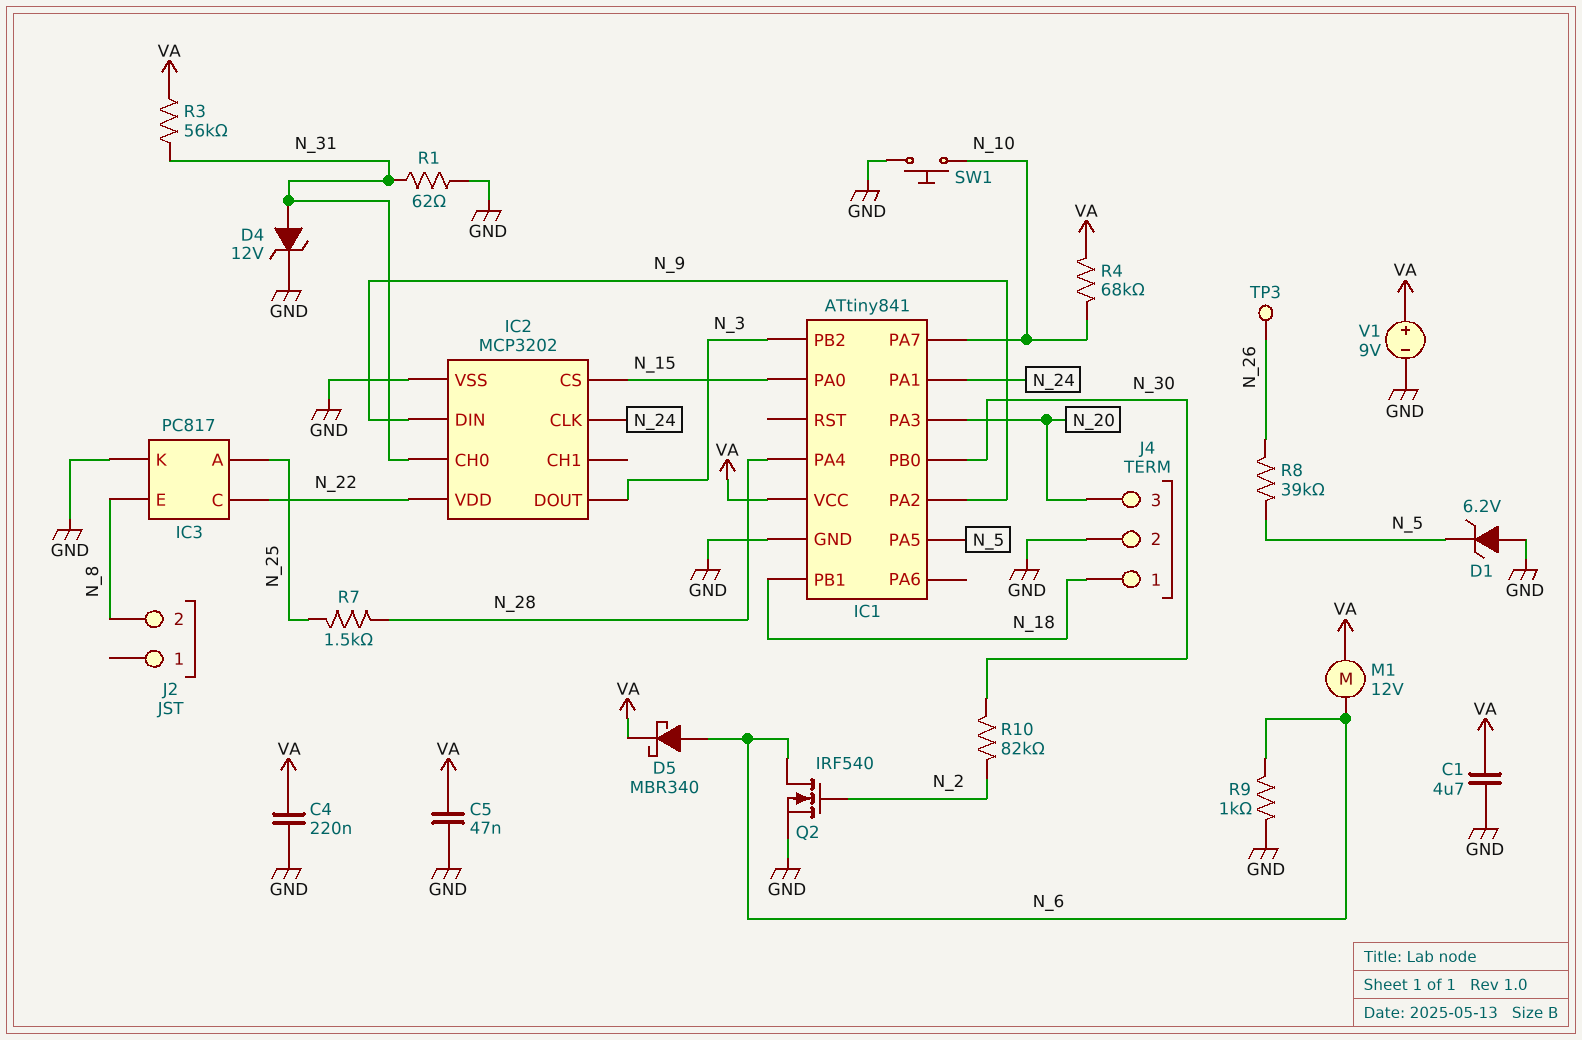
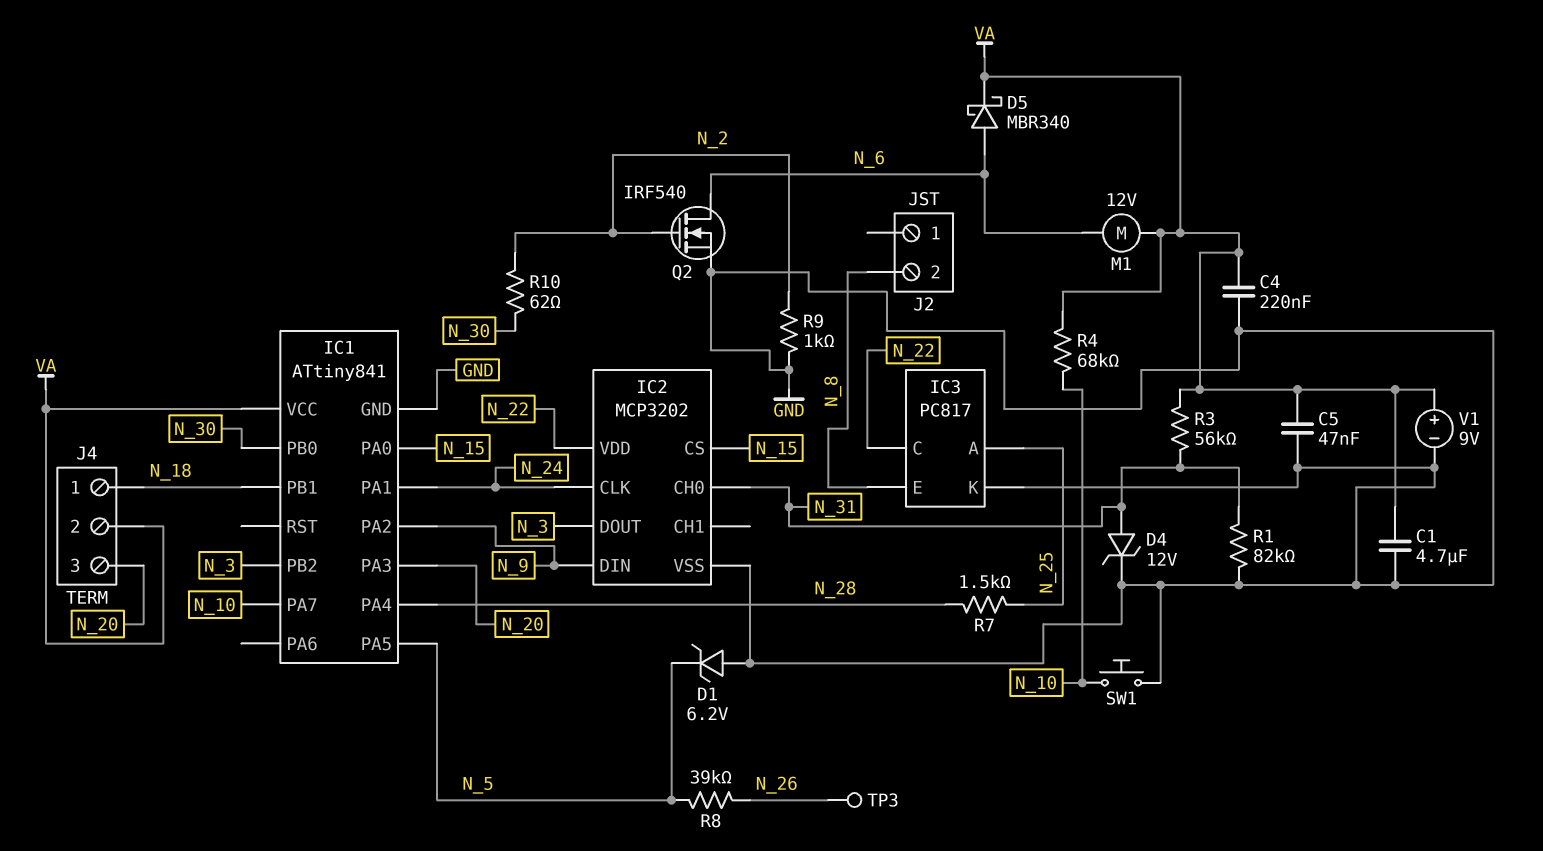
J4 pin 2: GND -> VA
R1: 62 (GND, N_31) -> 82k (GND, N_31)
R9: 1k (GND, N_6) -> 1k (GND, N_2)
R10: 82k (N_2, N_30) -> 62 (N_2, N_30)

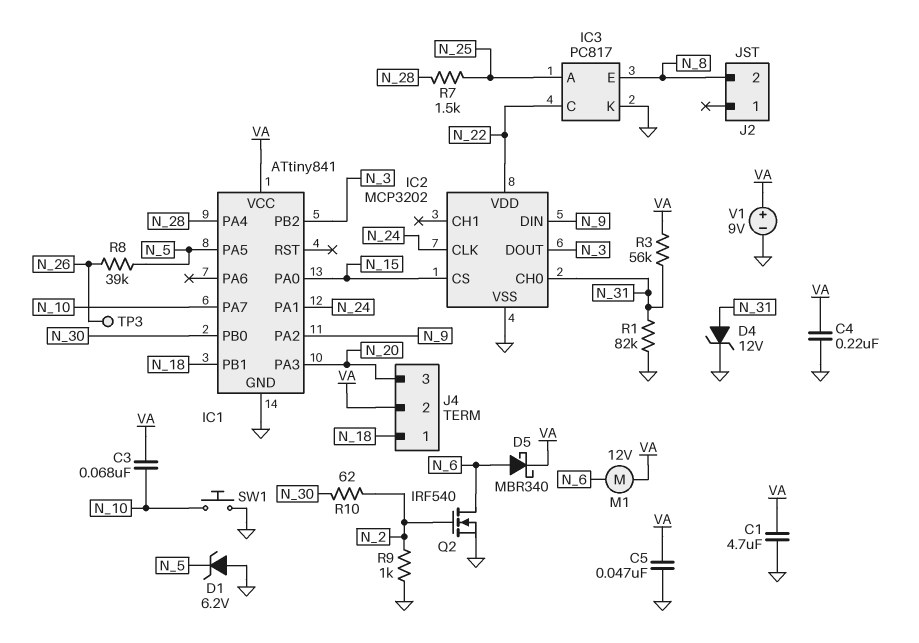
C3: none -> 68nF (N_10, VA)
R4: 68k (N_10, VA) -> none

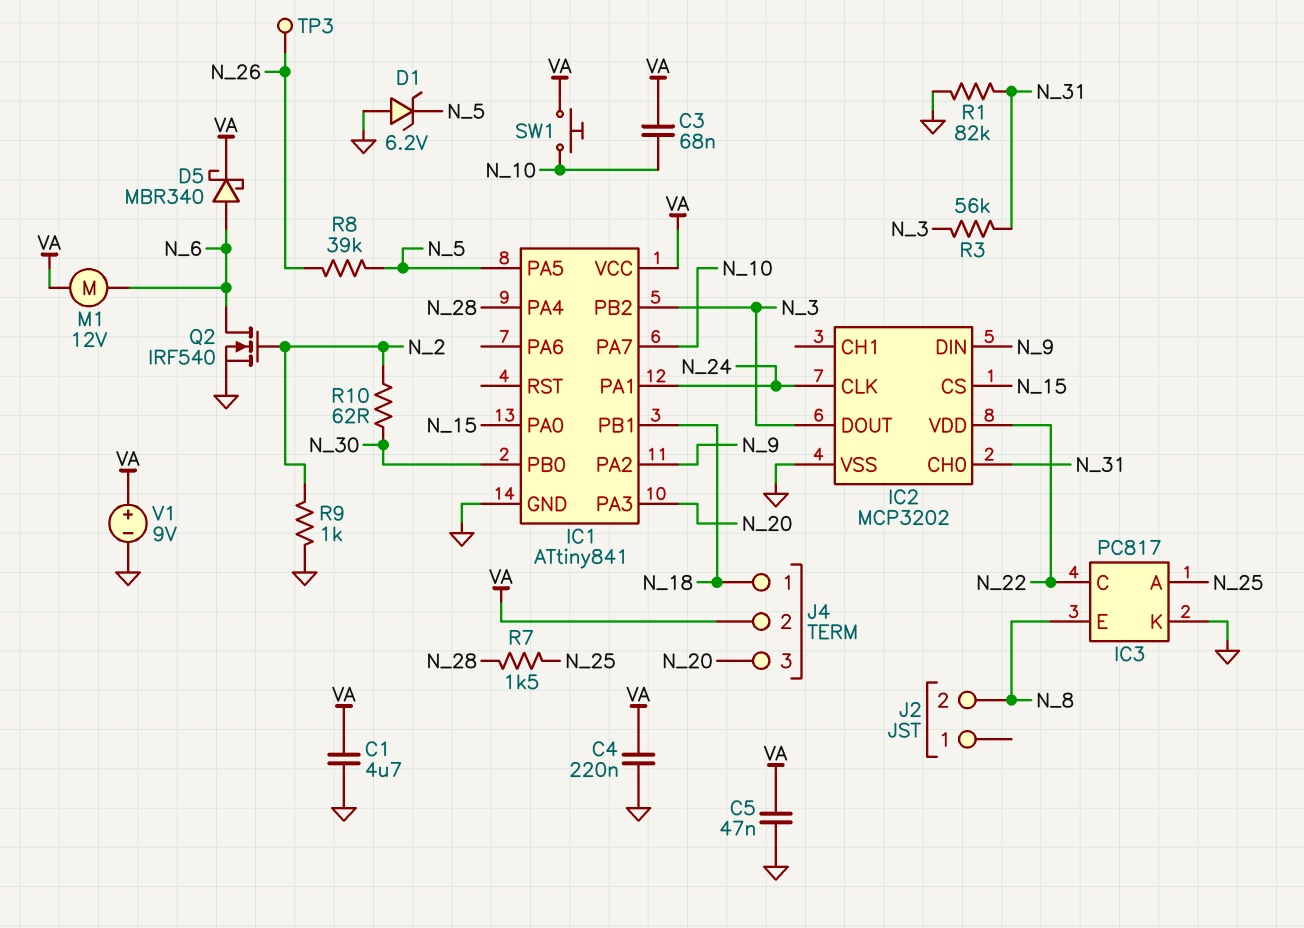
D4: zener 12V (A N_31, K GND) -> none
R3: 56k (N_31, VA) -> 56k (N_3, N_31)
SW1: button (GND, N_10) -> button (N_10, VA)

